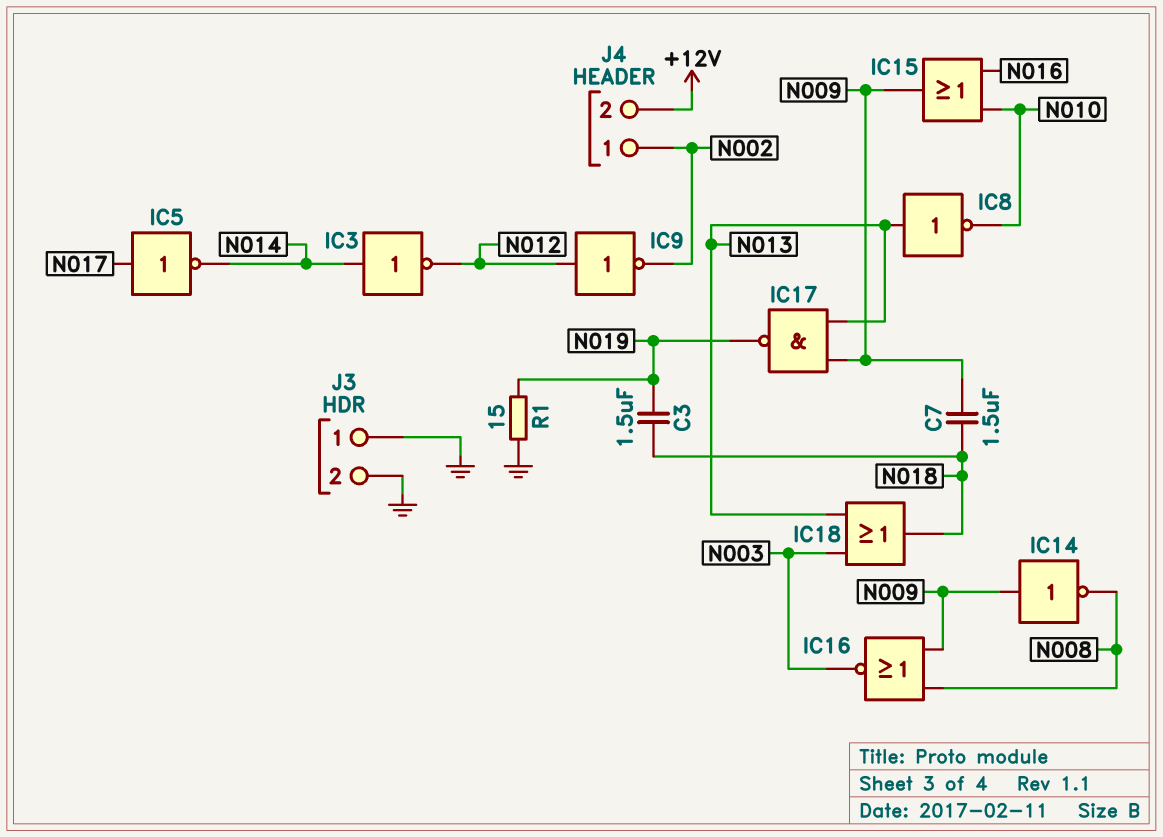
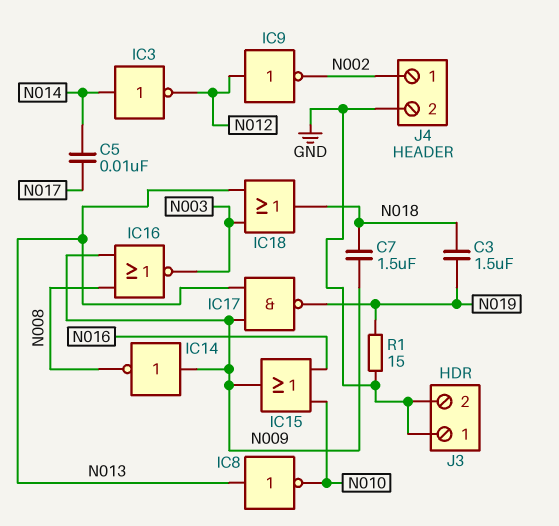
C5: none -> 10nF (N014, N017)
IC5: NOT (in N017, out N014) -> none
J4 pin 2: +12V -> GND

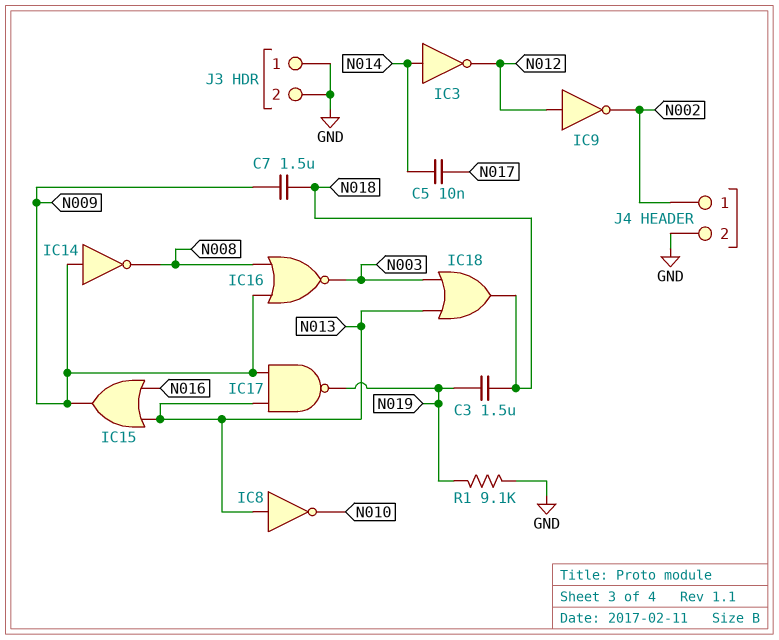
IC15: OR (in N010, in N016, out N009) -> OR (in N013, in N016, out N009)
R1: 15 (GND, N019) -> 9.1k (GND, N019)

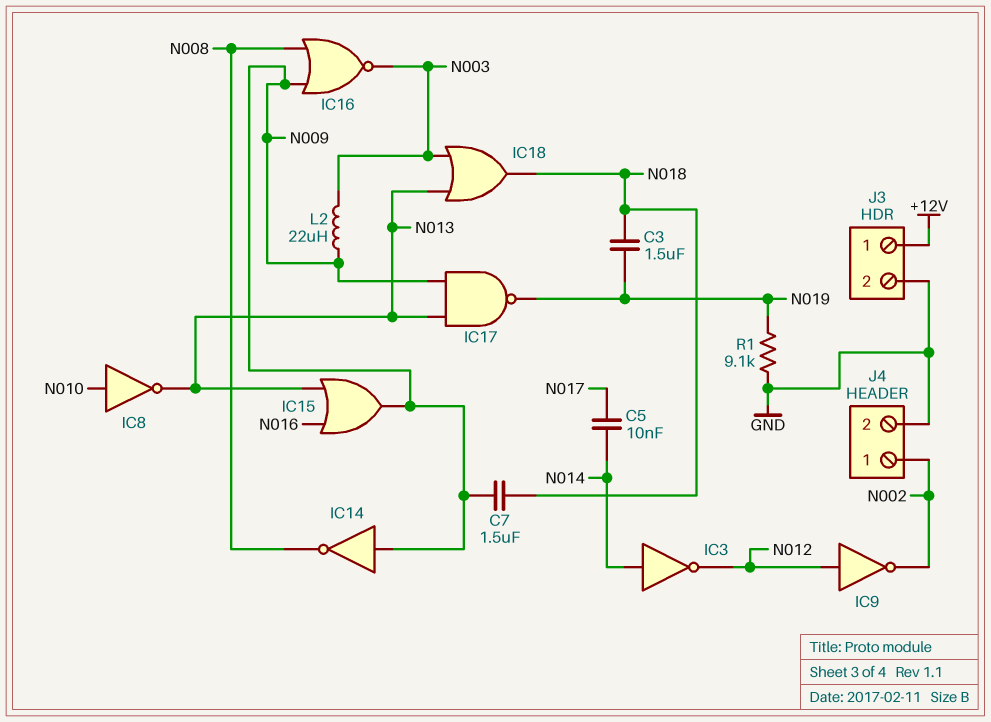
IC8: NOT (in N013, out N010) -> NOT (in N010, out N013)
J3 pin 1: GND -> +12V
L2: none -> 22uH (N003, N009)

